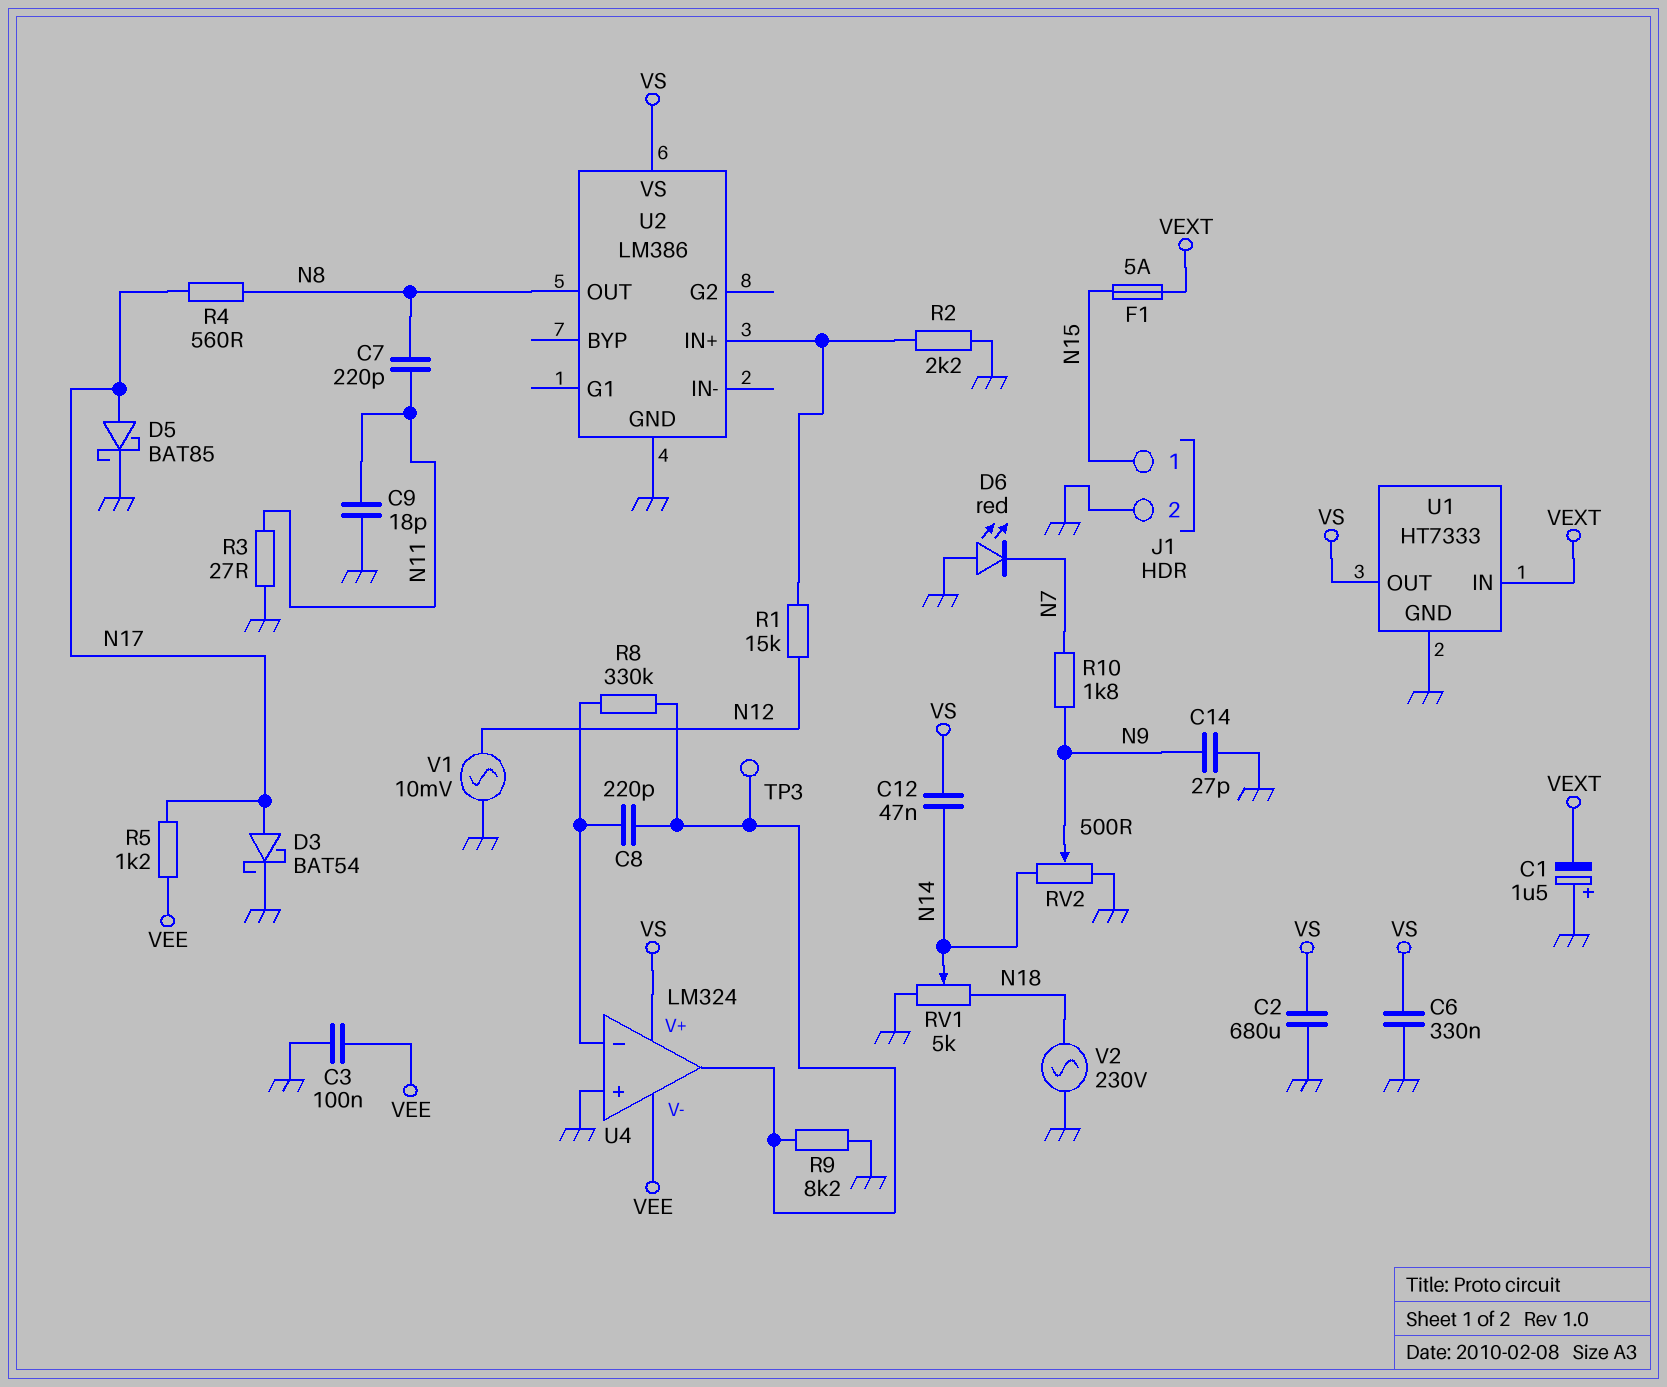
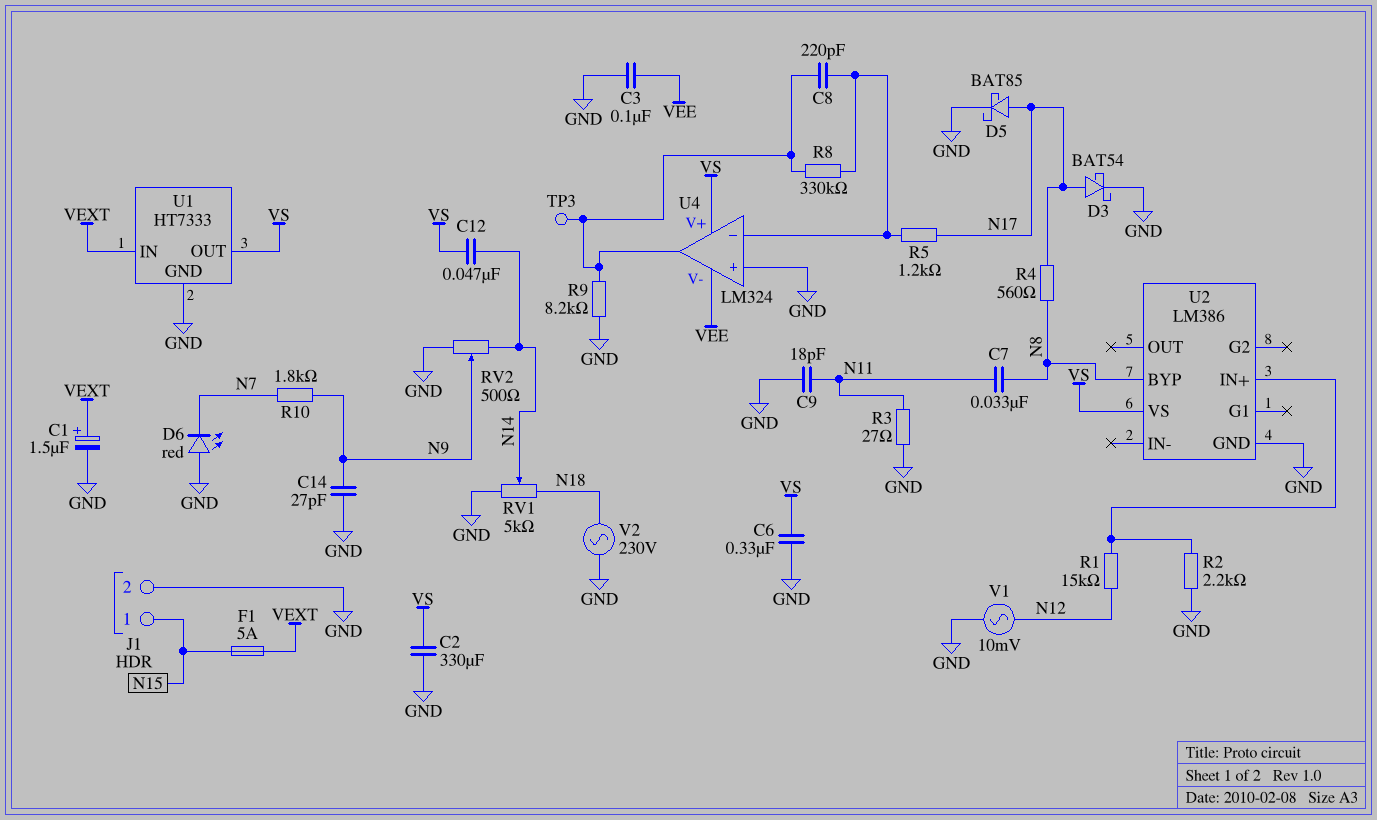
C1: 1.5uF (plus GND, minus VEXT) -> 1.5uF (plus VEXT, minus GND)
C2: 680uF (GND, VS) -> 330uF (GND, VS)
C7: 220pF (N8, N11) -> 33nF (N8, N11)
R5: 1.2k (N17, VEE) -> 1.2k (N17, U4/in-)
U2 pin BYP: none -> N8
U2 pin OUT: N8 -> none

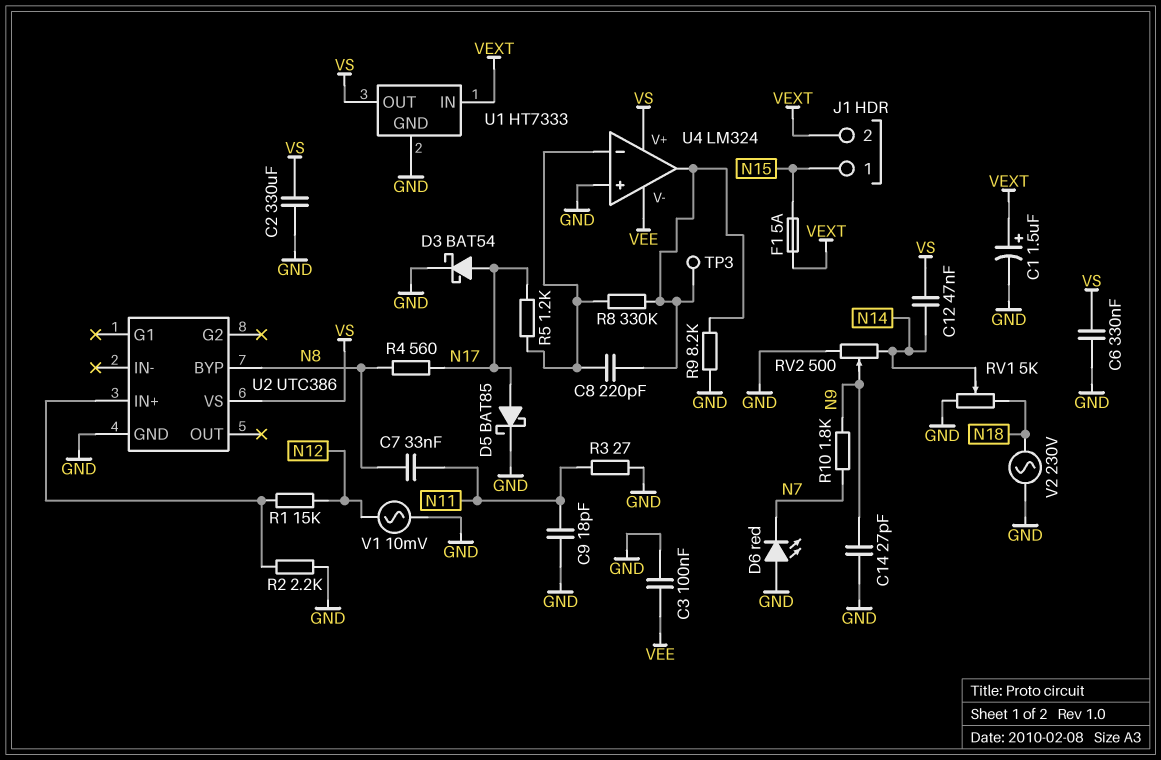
J1 pin 2: GND -> VEXT
U2: LM386 -> UTC386

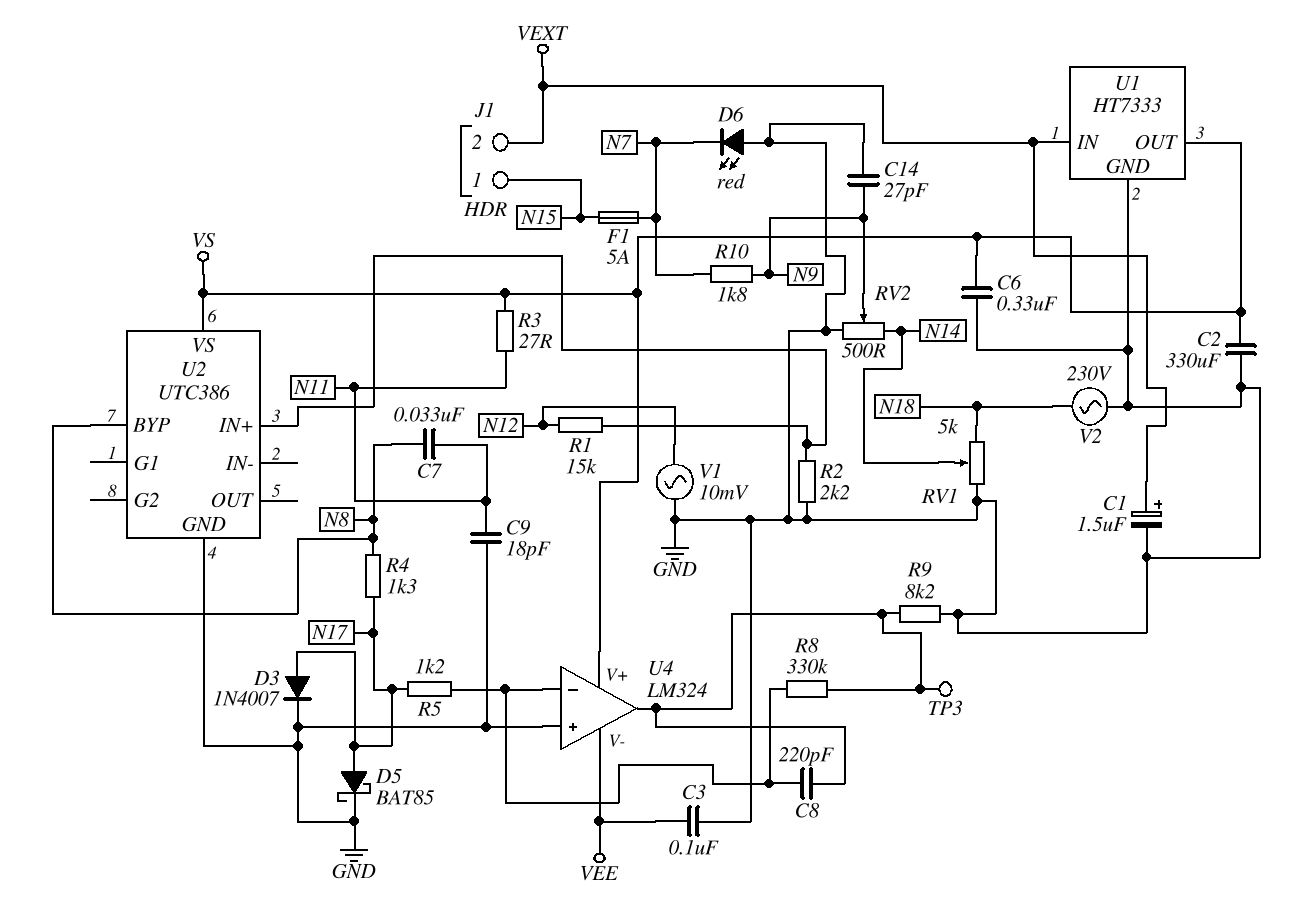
C12: 47nF (N14, VS) -> none
D3: schottky BAT54 (A N17, K GND) -> diode 1N4007 (A N17, K GND)
F1: 5A (N15, VEXT) -> 5A (N7, N15)
R3: 27 (GND, N11) -> 27 (N11, VS)
R4: 560 (N8, N17) -> 1.3k (N8, N17)

